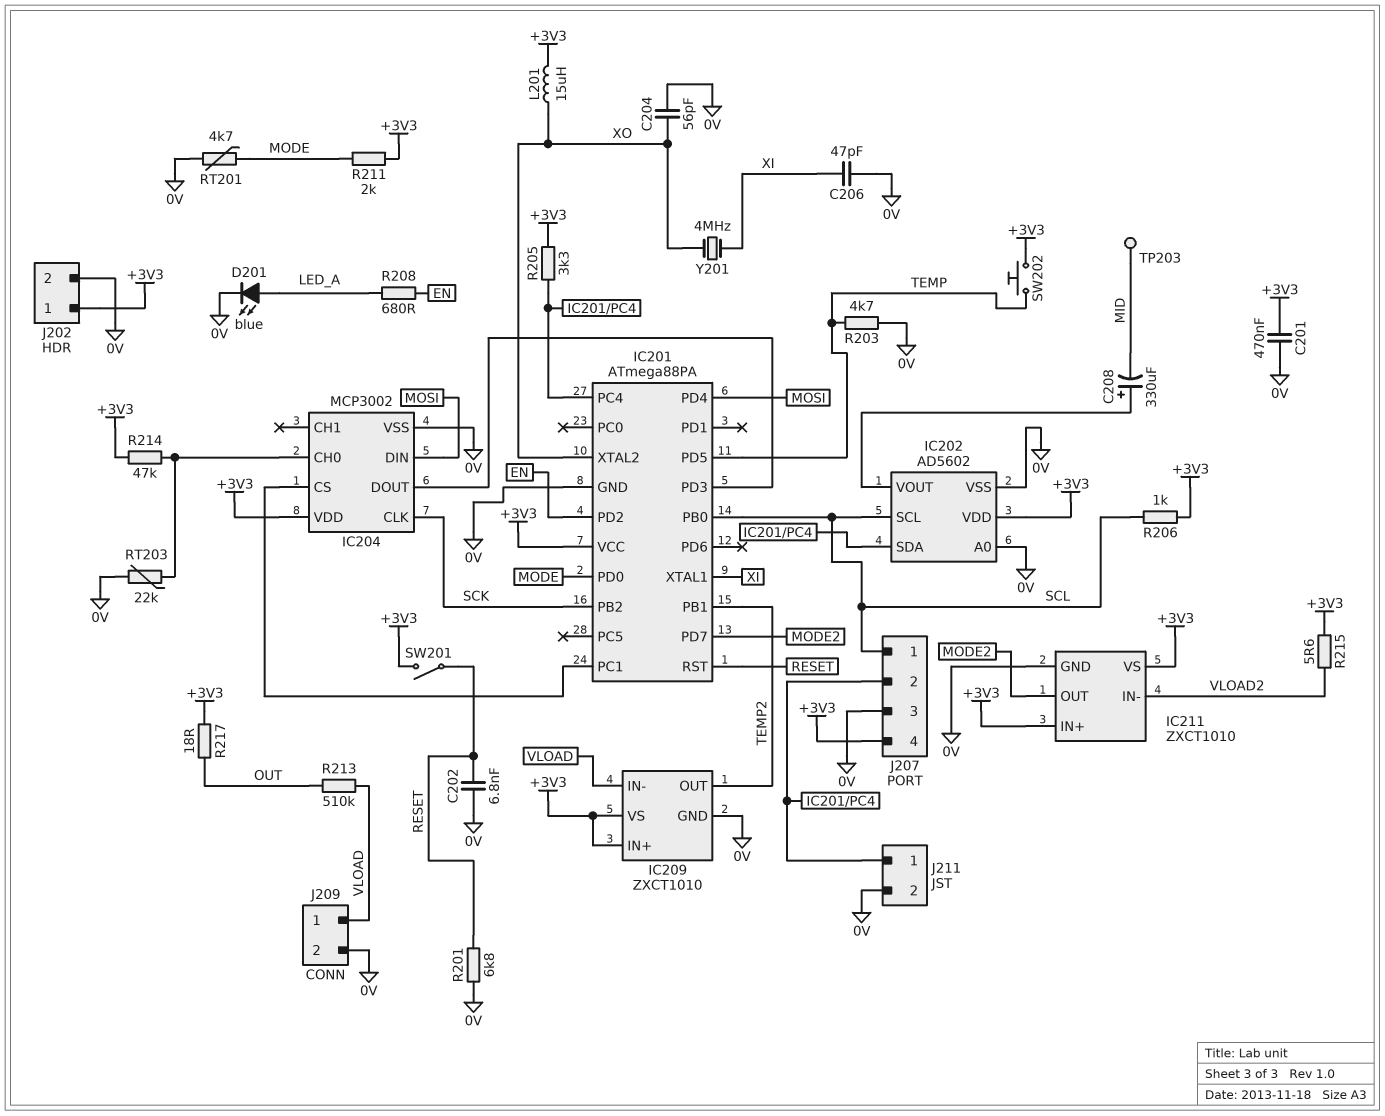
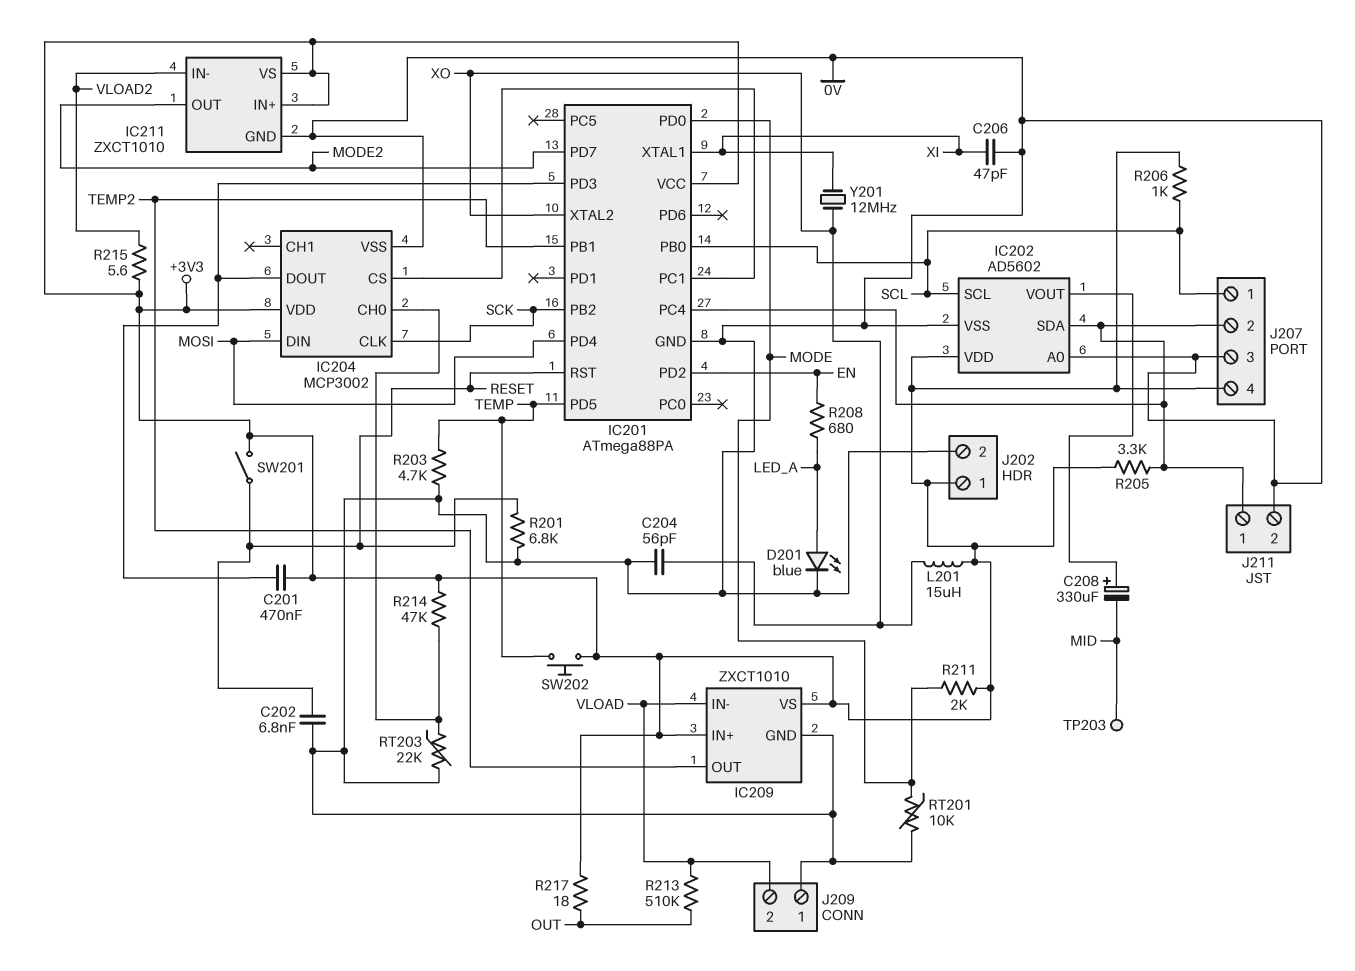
C201: 470nF (+3V3, 0V) -> 470nF (+3V3, IC201/PD3)
J209 pin 1: VLOAD -> 0V
J209 pin 2: 0V -> VLOAD
RT201: 4.7k (0V, MODE) -> 10k (0V, MODE)
Y201: 4MHz (XI, XO) -> 12MHz (XI, XO)

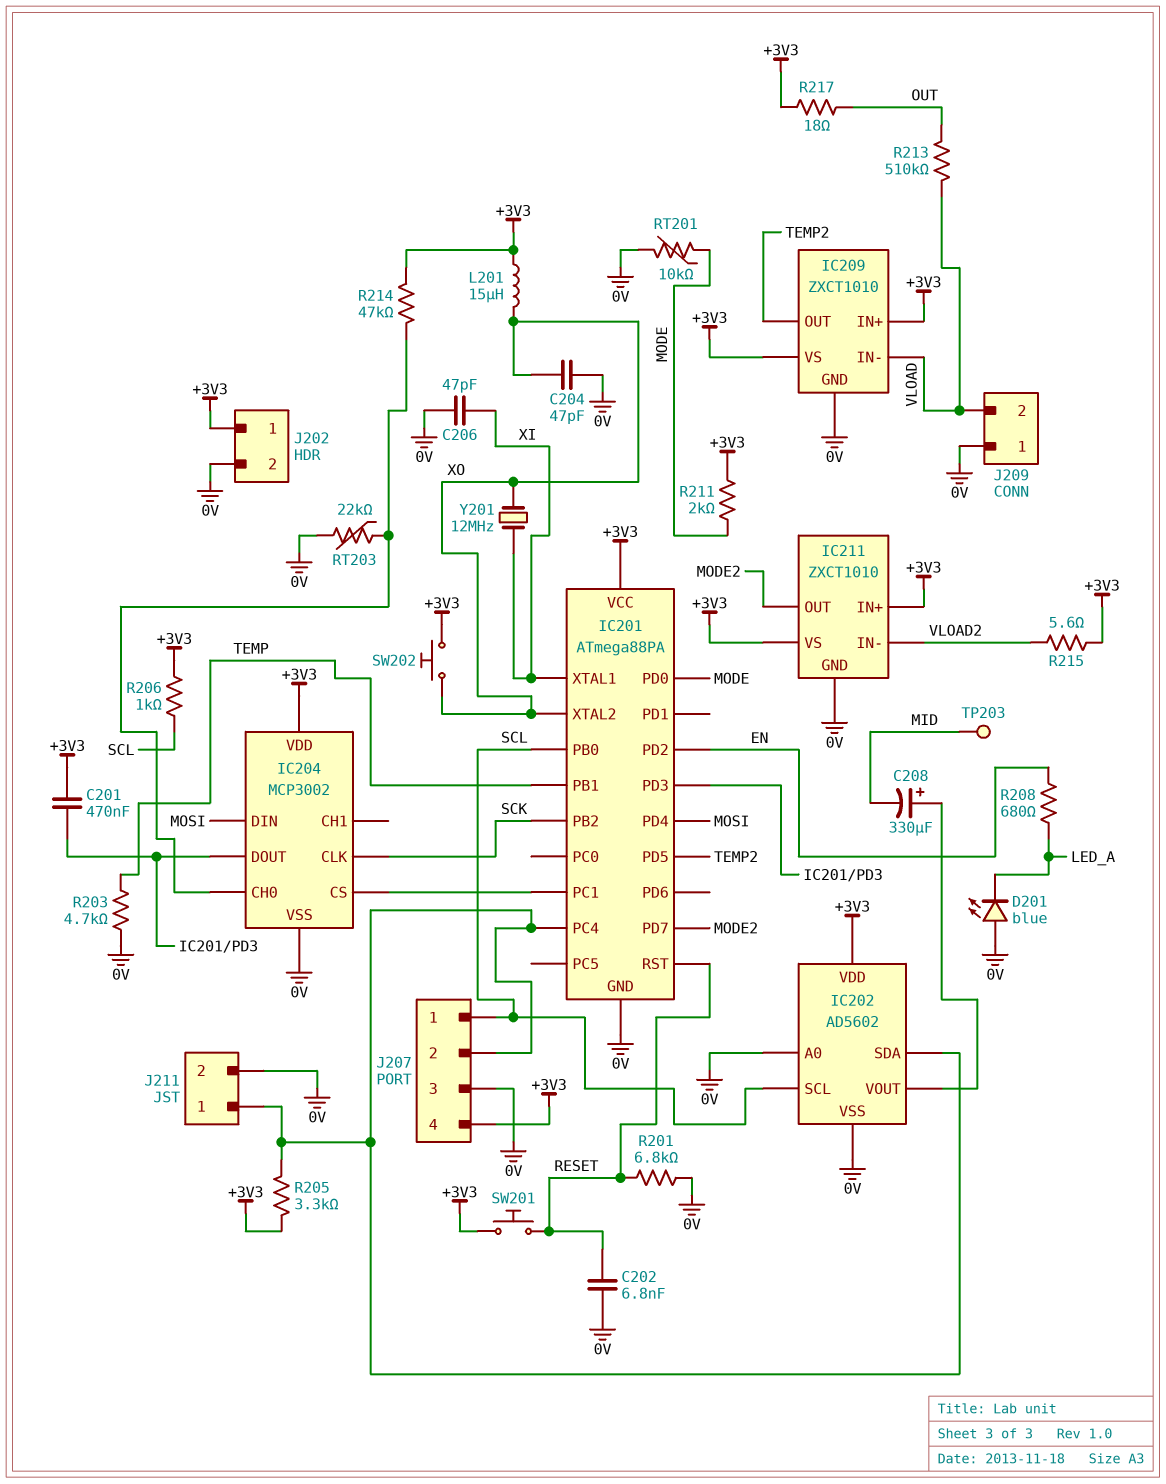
C204: 56pF (0V, XO) -> 47pF (0V, XO)
D201: LED blue (A LED_A, K 0V) -> LED blue (A 0V, K LED_A)
IC201 pin PB1: TEMP2 -> TEMP
IC201 pin PD5: TEMP -> TEMP2
SW201: switch (+3V3, RESET) -> button (+3V3, RESET)
SW202: button (+3V3, TEMP) -> button (+3V3, XO)

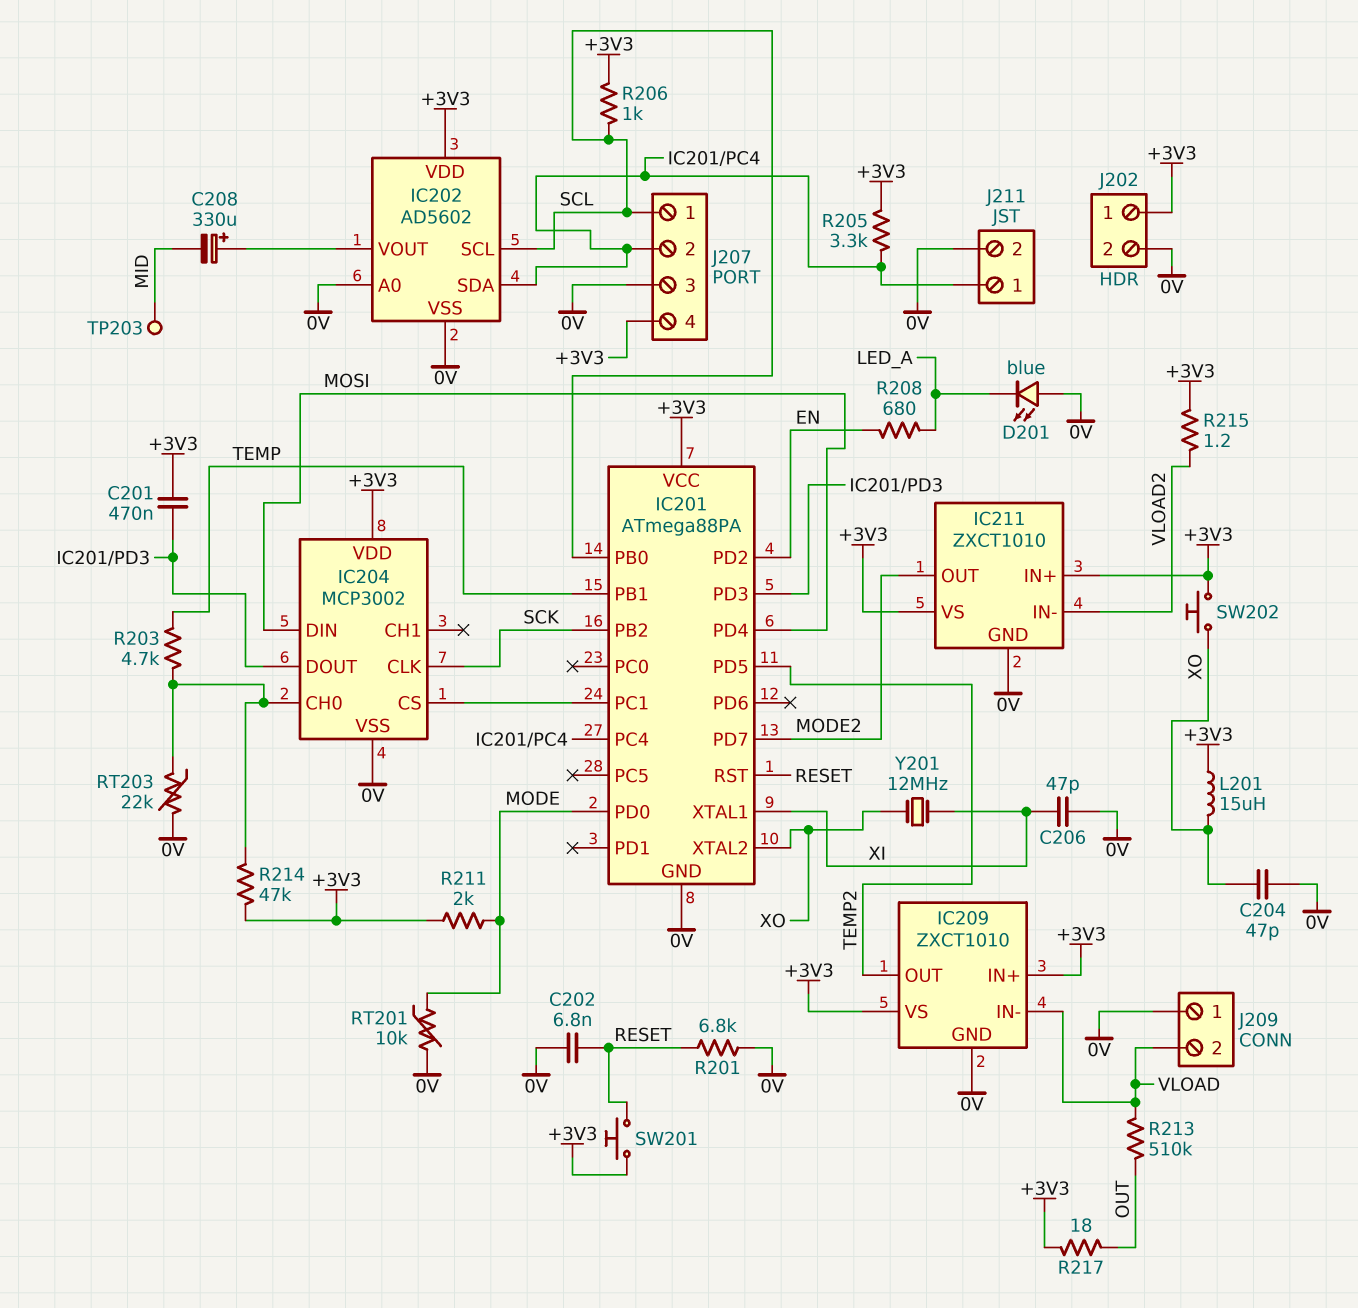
R203: 4.7k (0V, TEMP) -> 4.7k (IC204/CH0, TEMP)
R215: 5.6 (+3V3, VLOAD2) -> 1.2 (+3V3, VLOAD2)

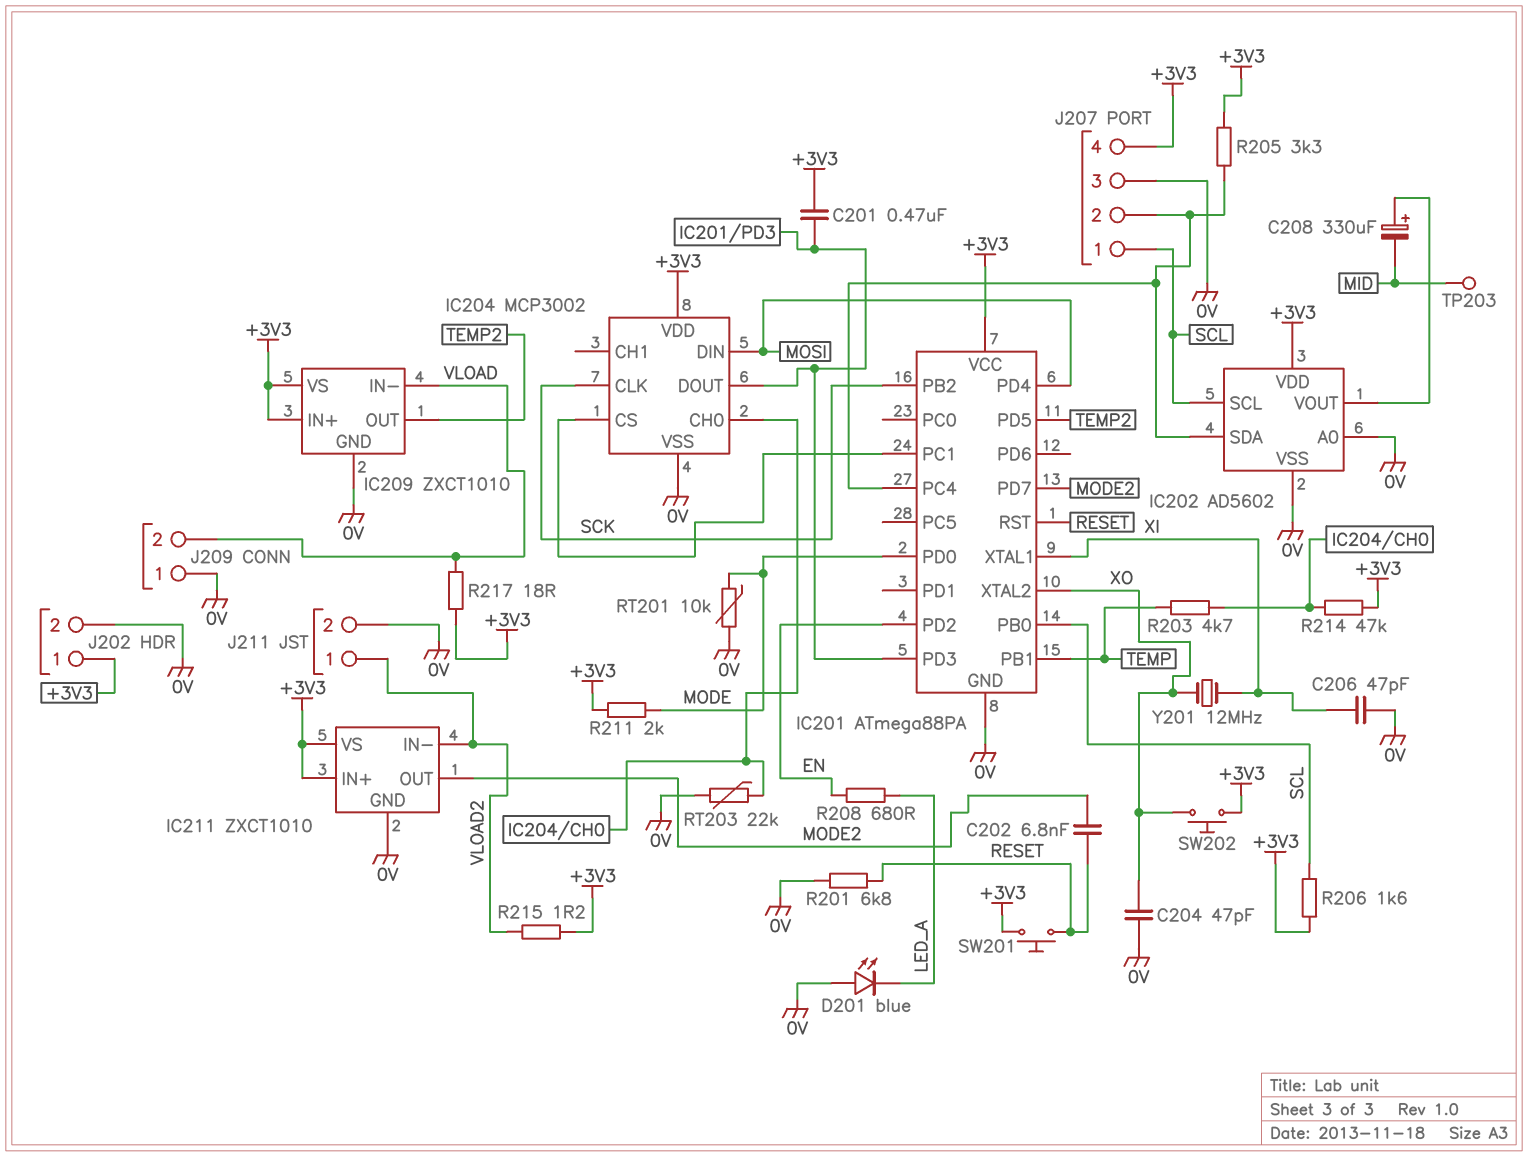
C202: 6.8nF (0V, RESET) -> 6.8nF (MODE2, RESET)
J211 pin 1: IC201/PC4 -> VLOAD2
L201: 15uH (+3V3, XO) -> none
R206: 1k (+3V3, SCL) -> 1.6k (+3V3, SCL)
R213: 510k (OUT, VLOAD) -> none
R217: 18 (+3V3, OUT) -> 18 (+3V3, VLOAD)

